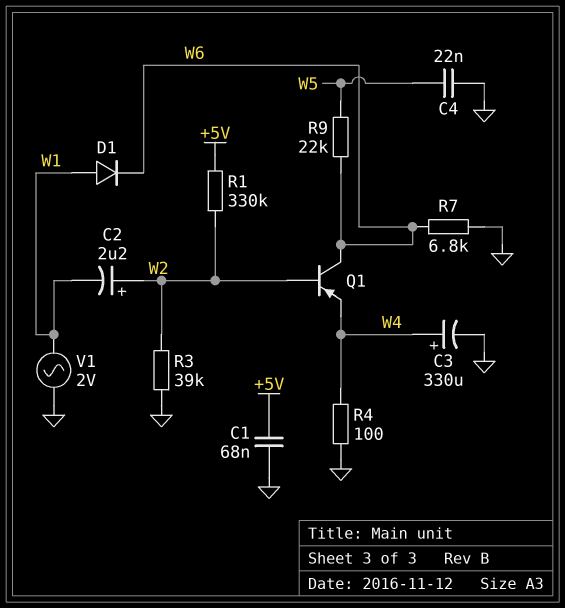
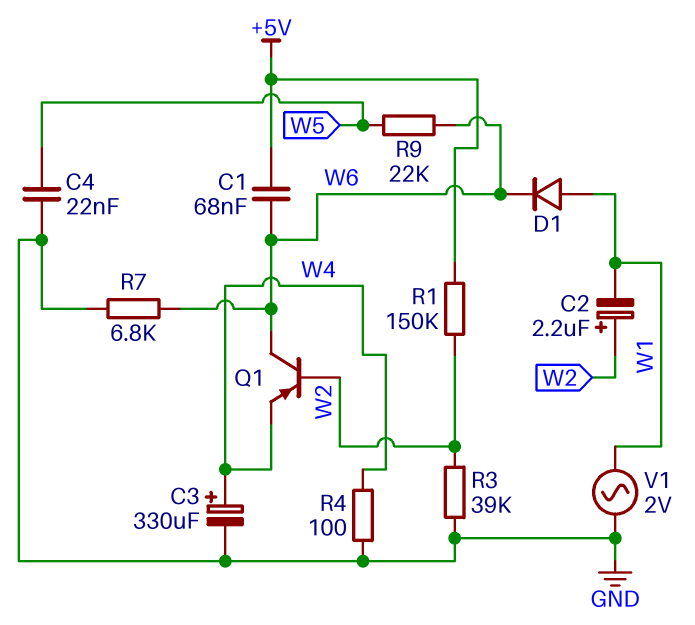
C1: 68nF (+5V, GND) -> 68nF (+5V, W6)
R1: 330k (+5V, W2) -> 150k (+5V, W2)

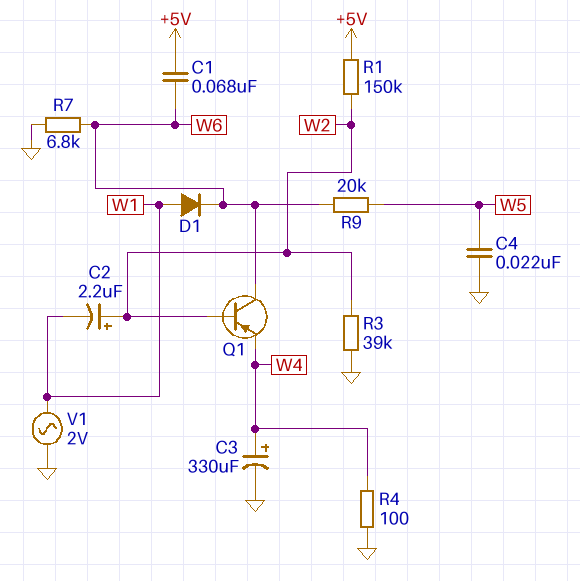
R9: 22k (W5, W6) -> 20k (W5, W6)

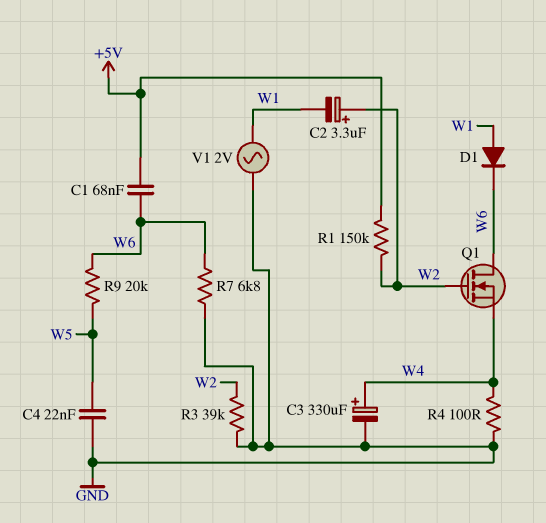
C2: 2.2uF (plus W2, minus W1) -> 3.3uF (plus W2, minus W1)
Q1: PNP (B W2, C W6, E W4) -> NMOS (G W2, D W6, S W4)

